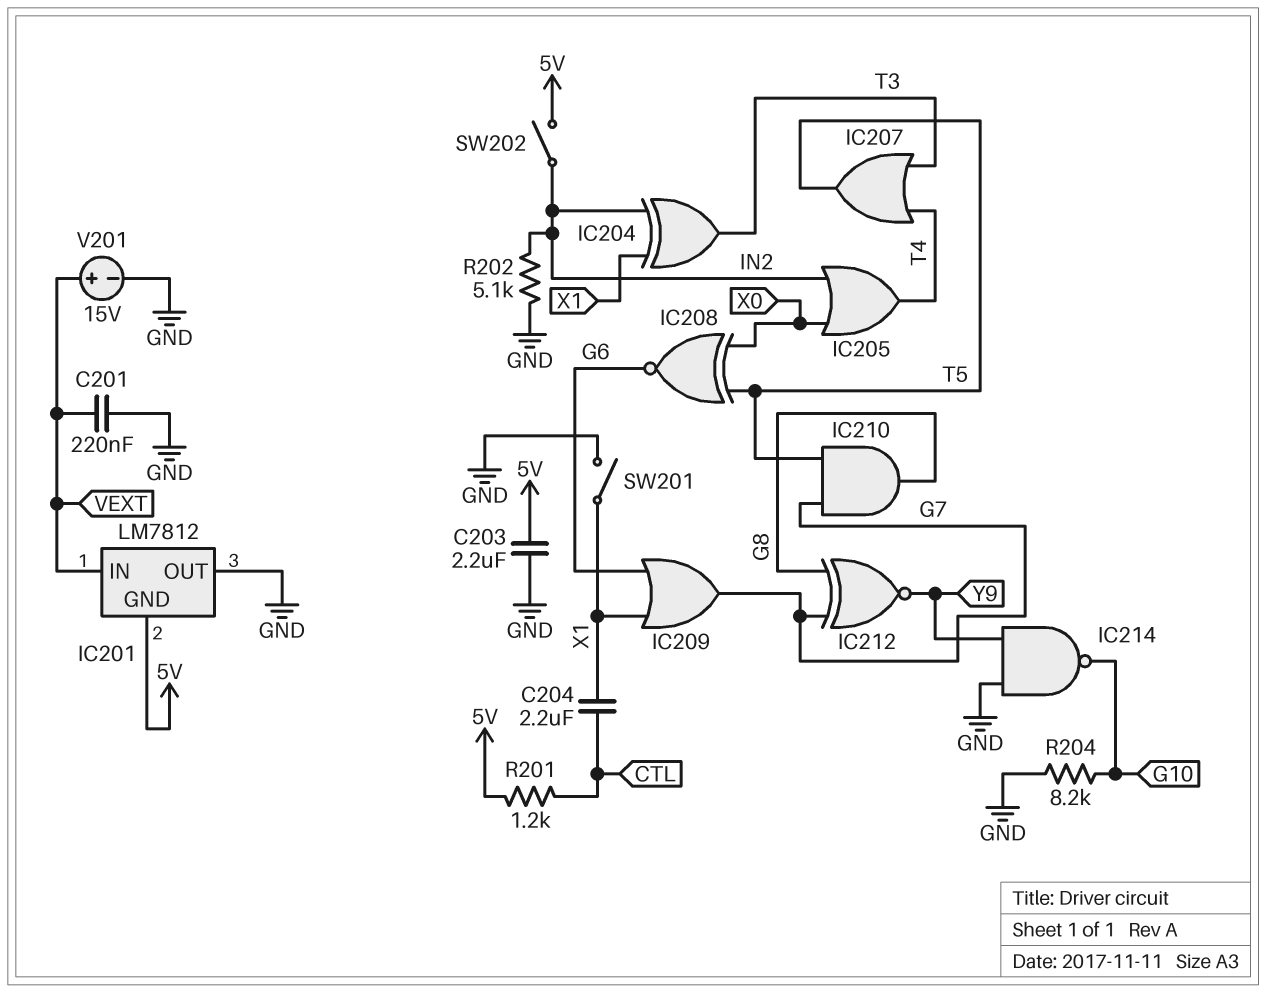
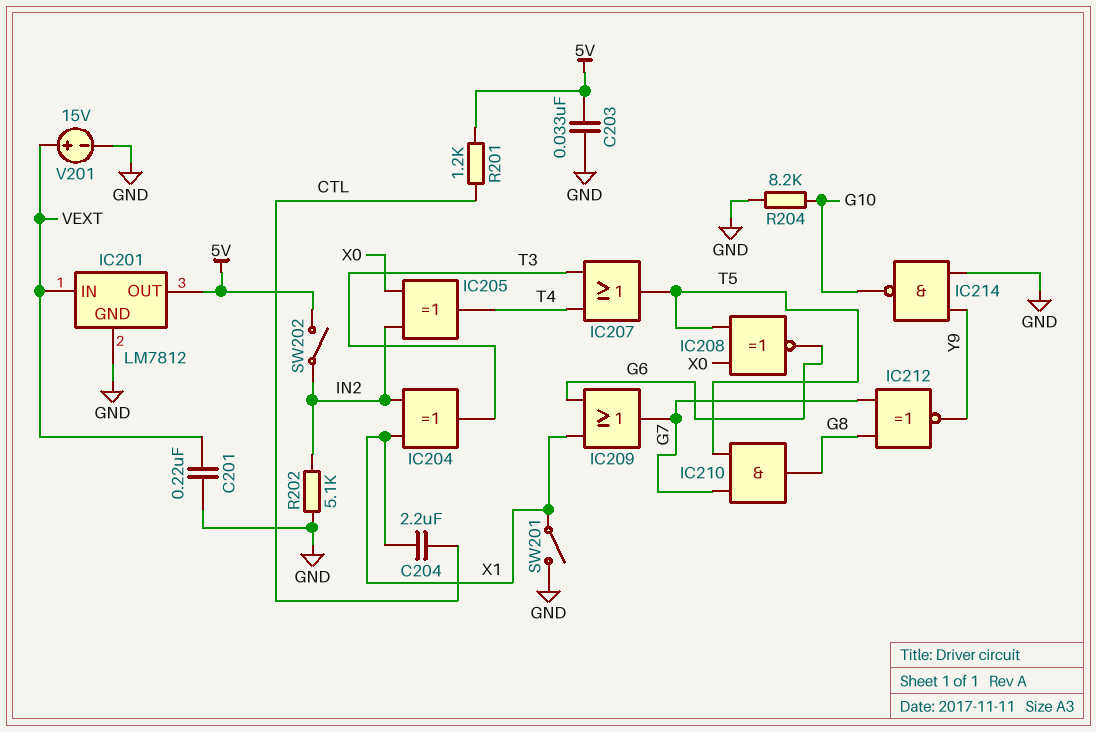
C203: 2.2uF (5V, GND) -> 33nF (5V, GND)
IC201 pin GND: 5V -> GND
IC201 pin OUT: GND -> 5V
IC205: OR (in IN2, in X0, out T4) -> XOR (in IN2, in X0, out T4)

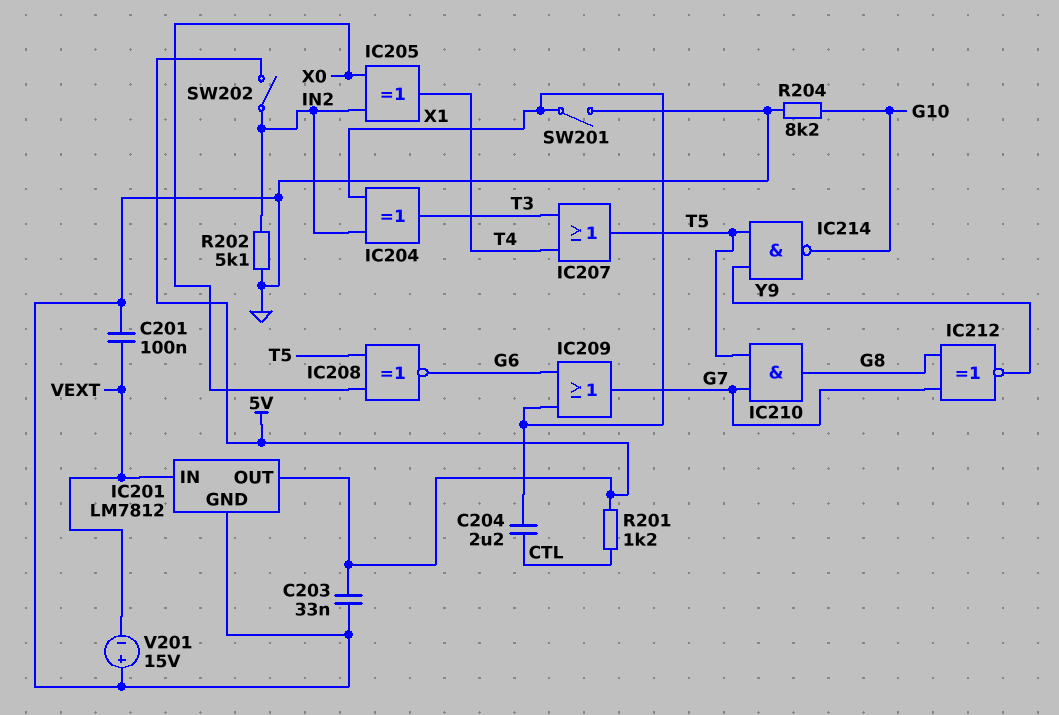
C201: 220nF (GND, VEXT) -> 100nF (GND, VEXT)
IC214: NAND (in GND, in Y9, out G10) -> NAND (in T5, in Y9, out G10)
V201: 15V (plus VEXT, minus GND) -> 15V (plus GND, minus VEXT)

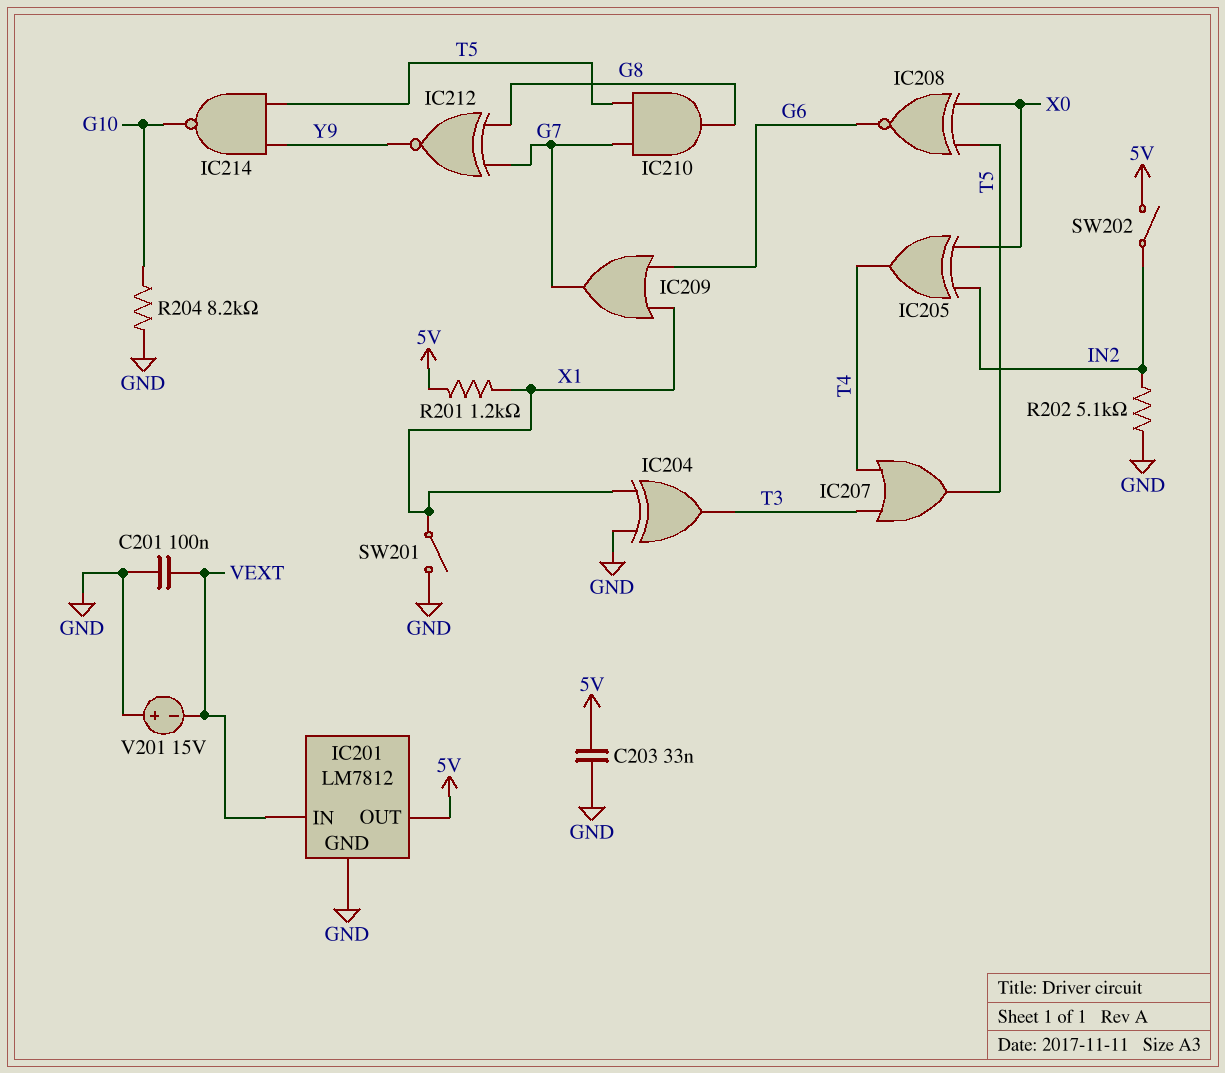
C204: 2.2uF (CTL, X1) -> none
IC204: XOR (in IN2, in X1, out T3) -> XOR (in GND, in X1, out T3)
R201: 1.2k (5V, CTL) -> 1.2k (5V, X1)

